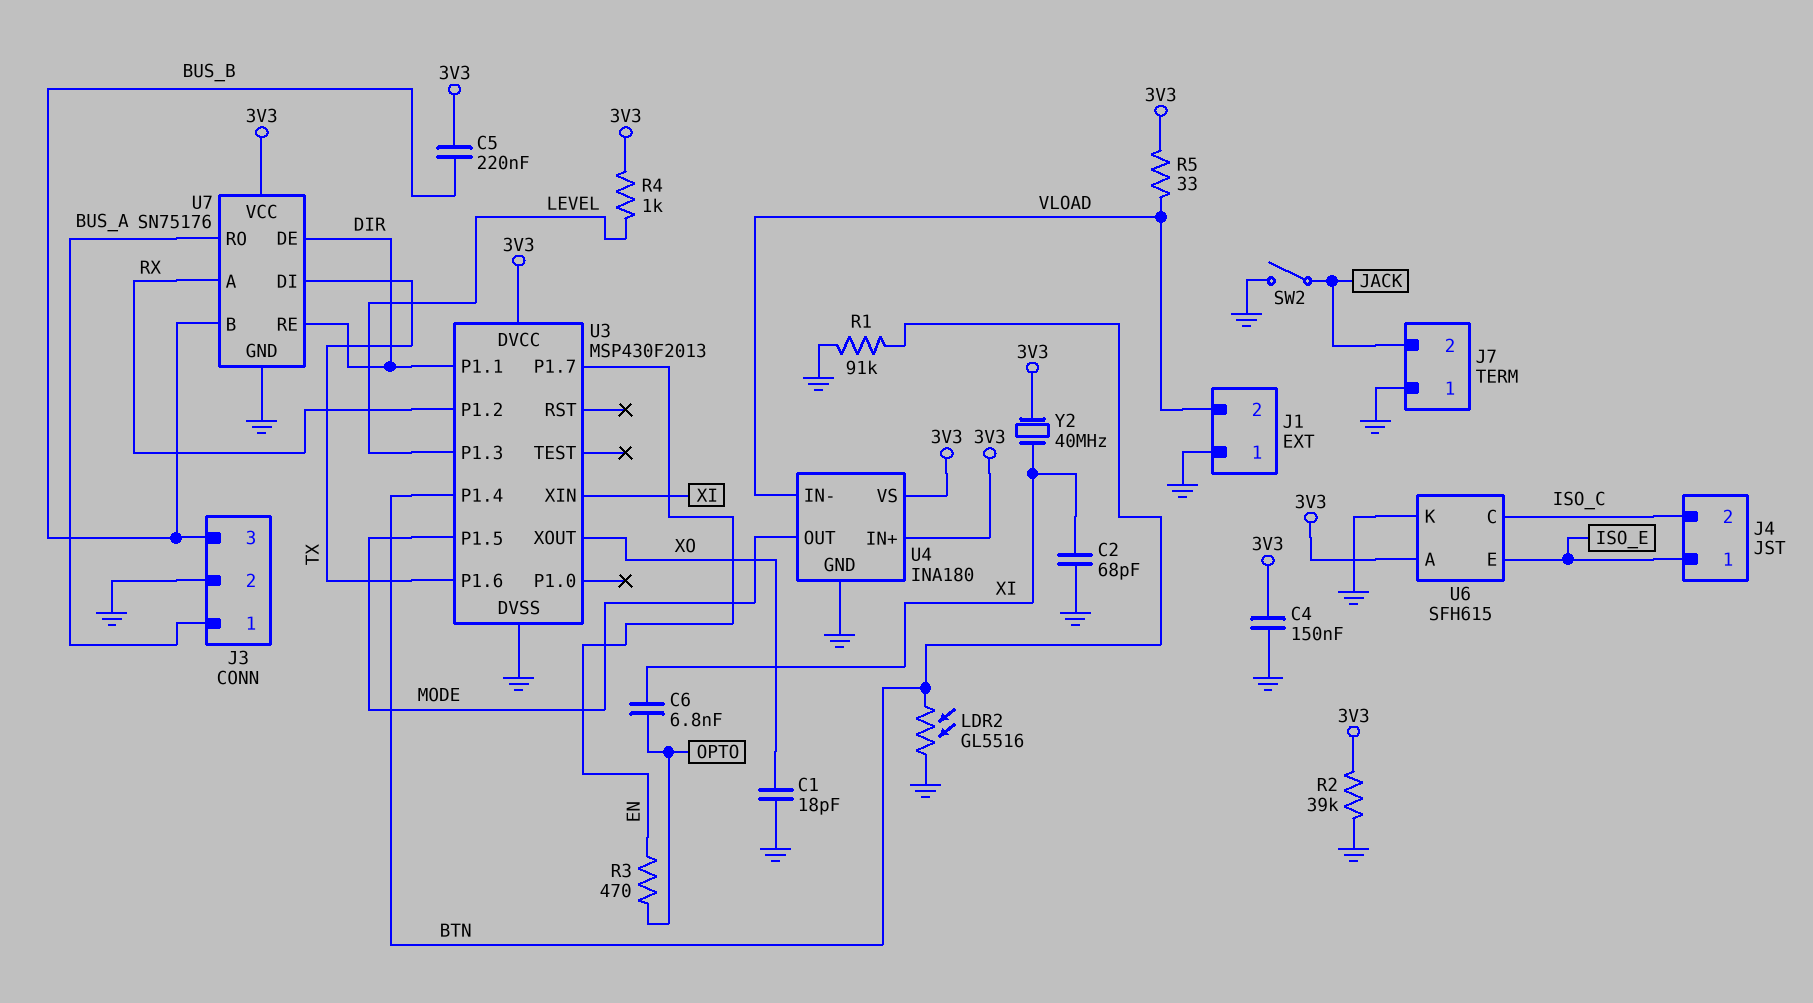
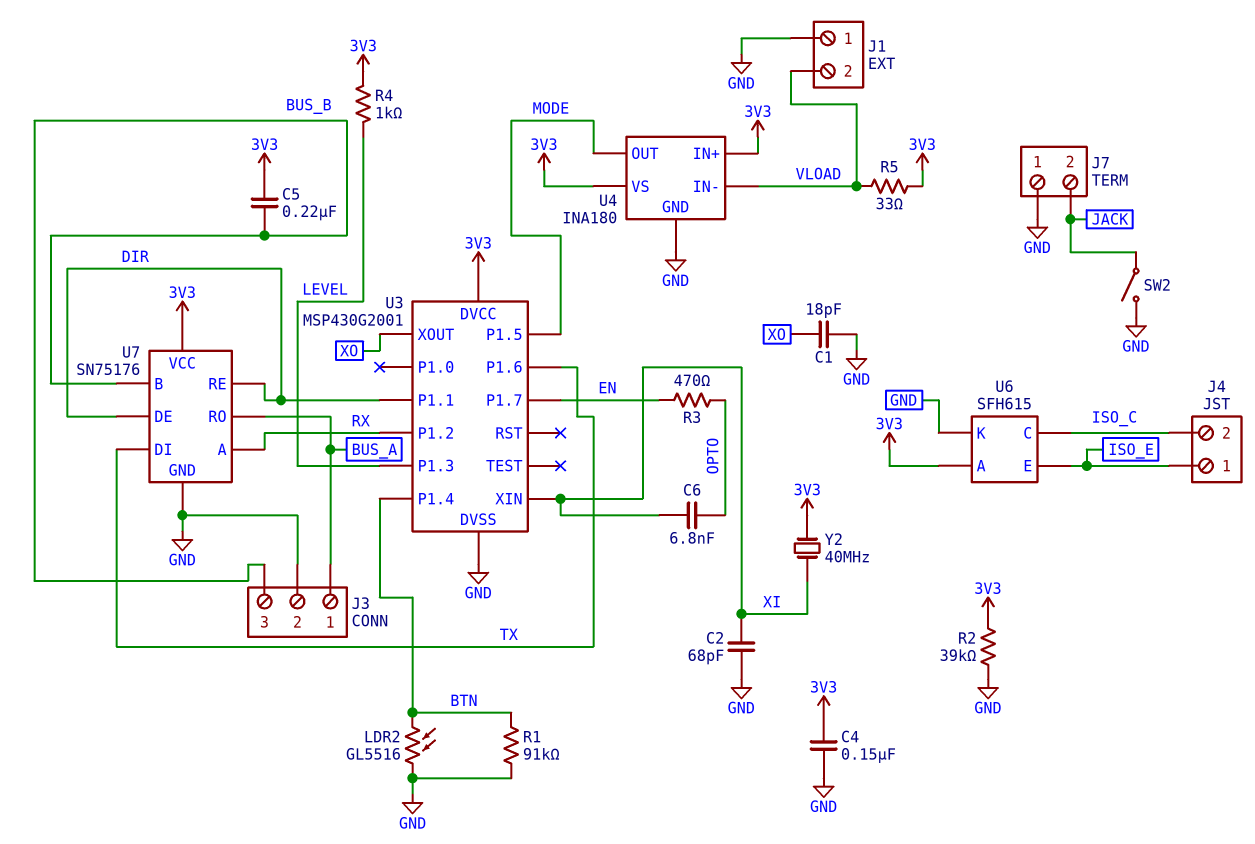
U3: MSP430F2013 -> MSP430G2001

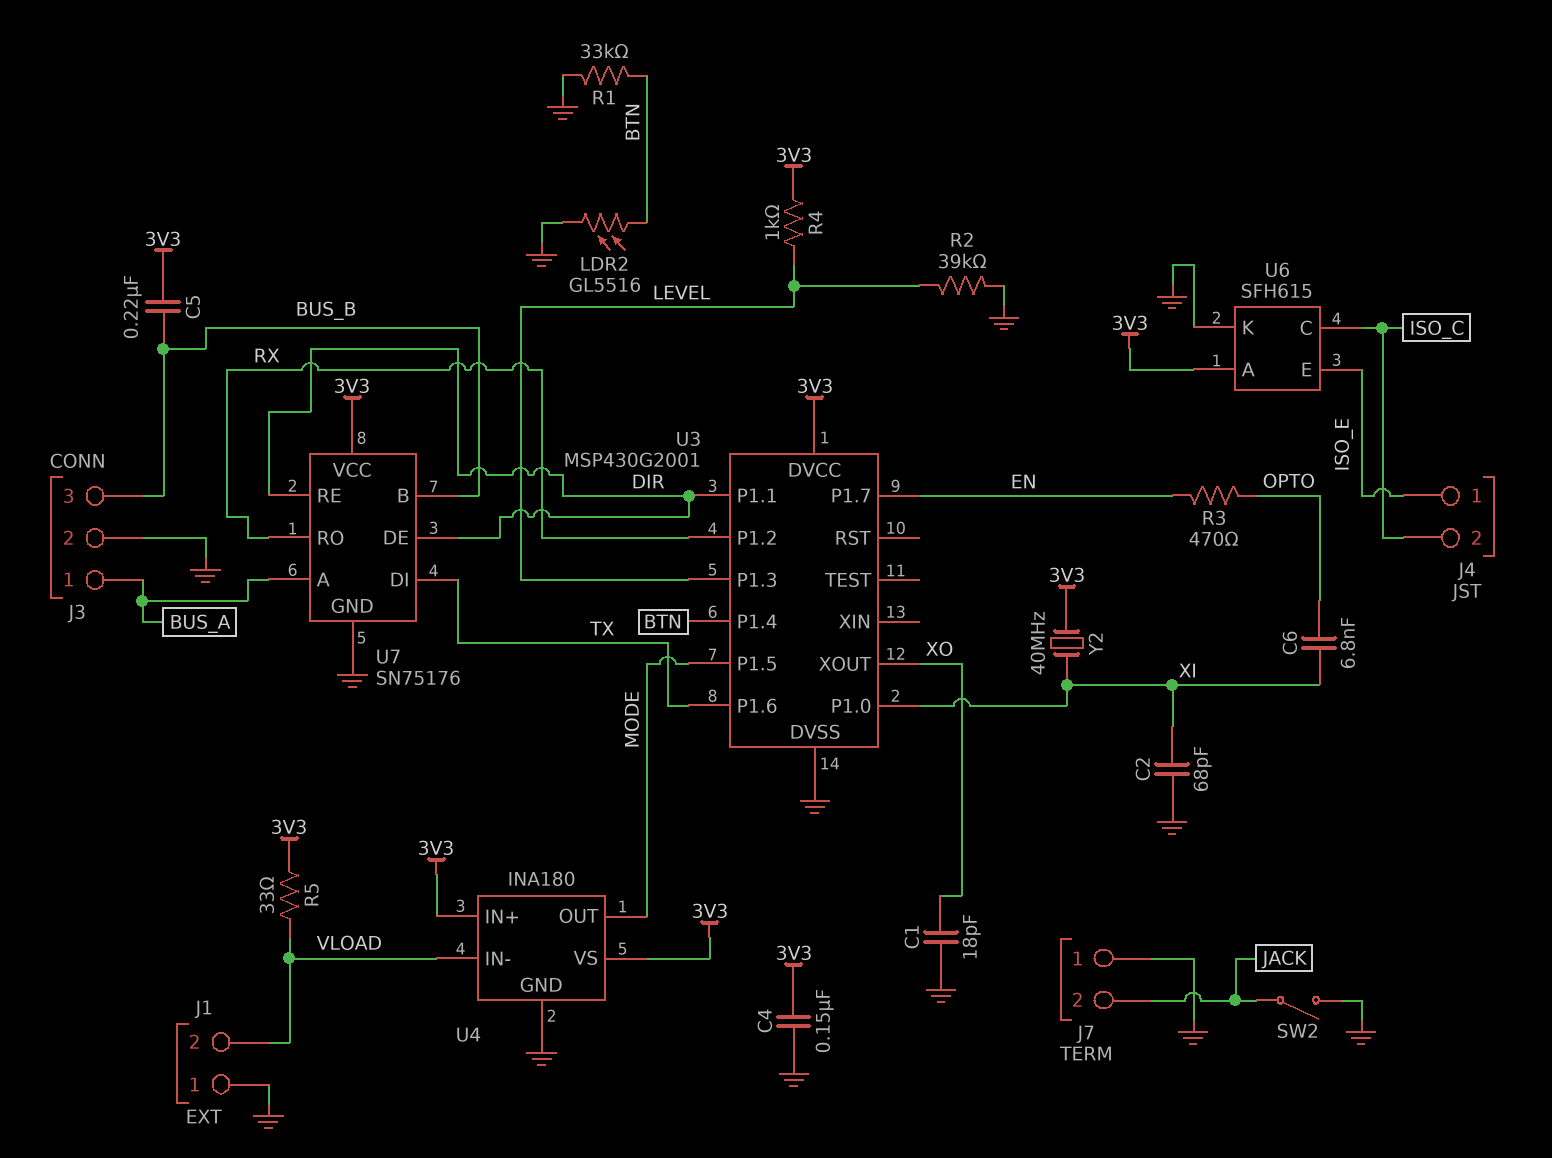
R1: 91k (BTN, GND) -> 33k (BTN, GND)
R2: 39k (3V3, GND) -> 39k (GND, LEVEL)
U3 pin P1.0: none -> XI
U3 pin XIN: XI -> none
U7 pin A: RX -> BUS_A
U7 pin RO: BUS_A -> RX

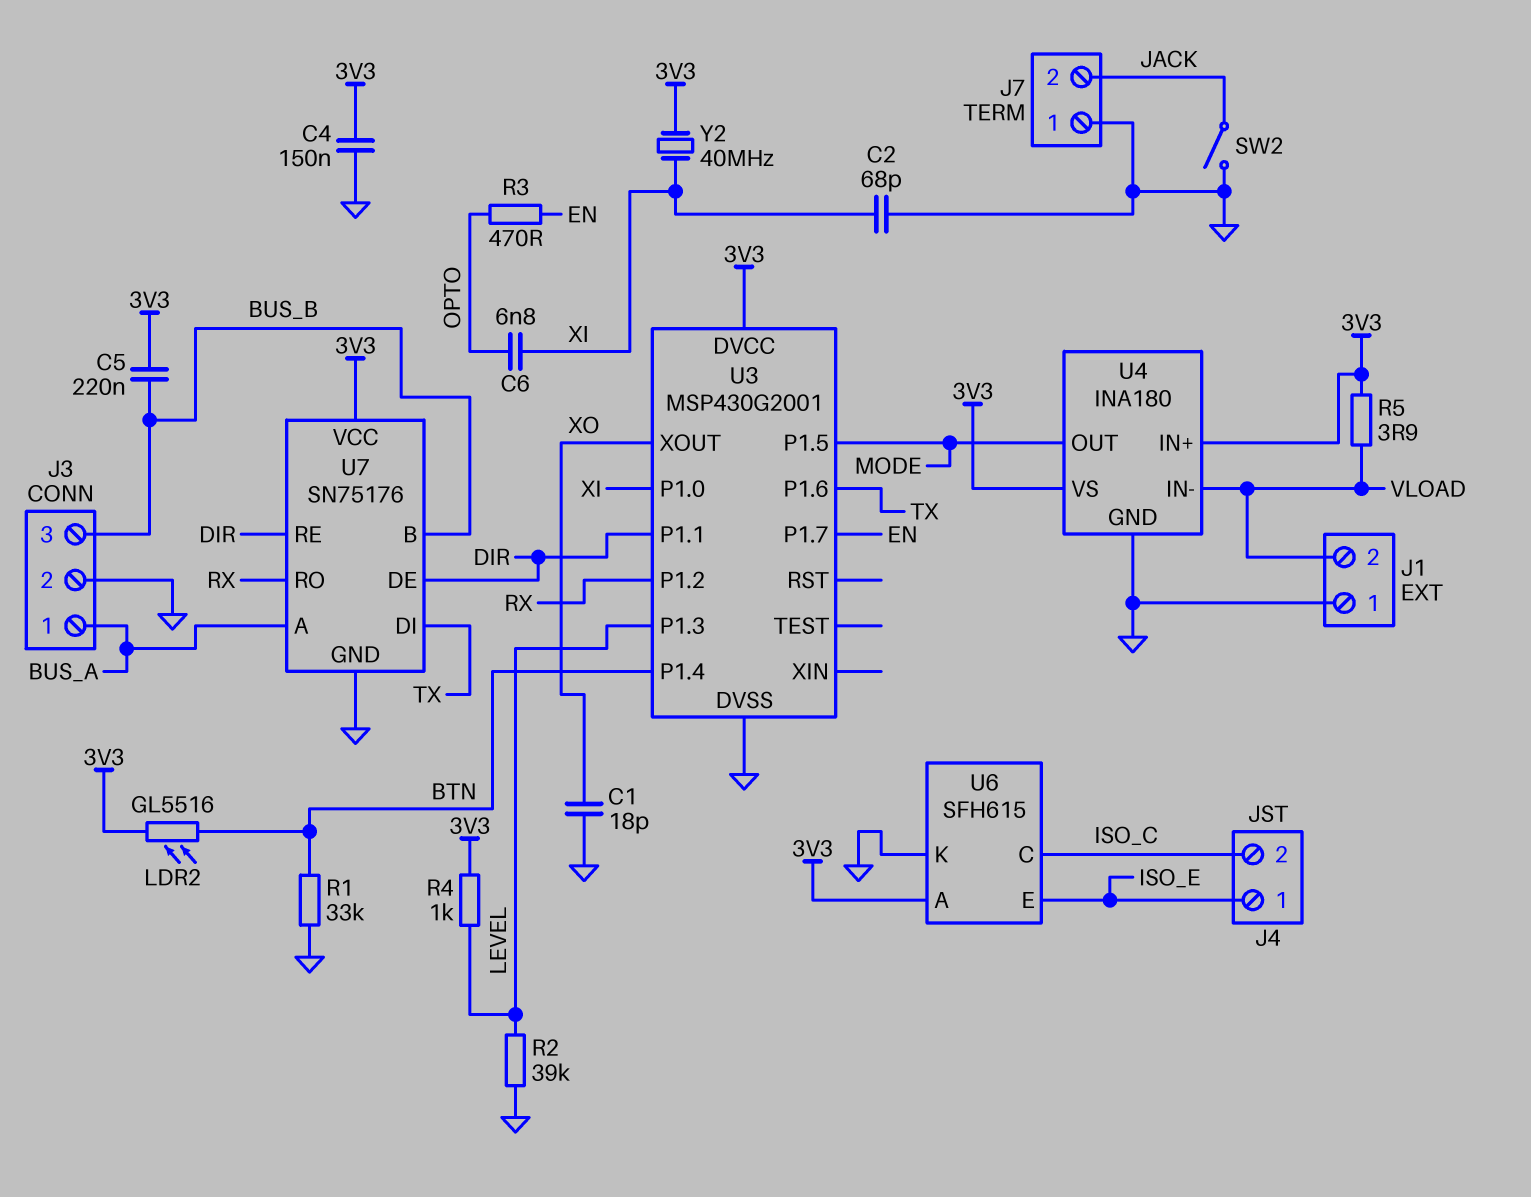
LDR2: GL5516 (BTN, GND) -> GL5516 (3V3, BTN)
R5: 33 (3V3, VLOAD) -> 3.9 (3V3, VLOAD)

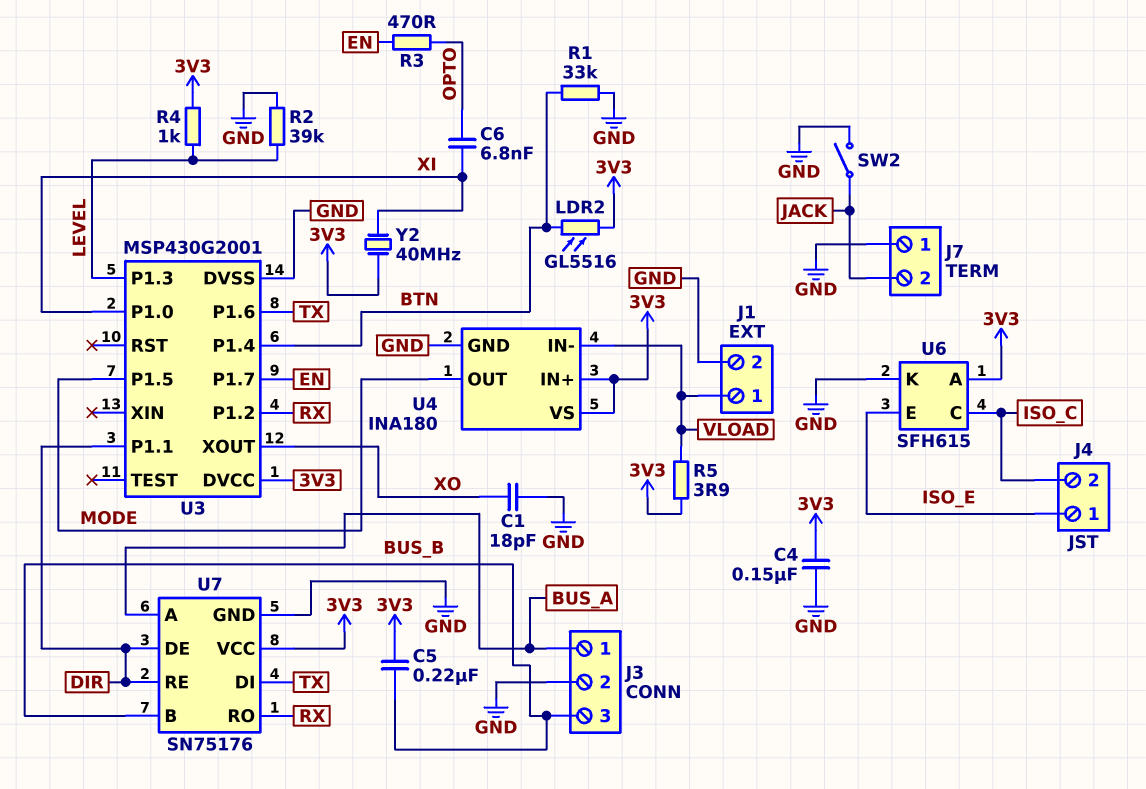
C2: 68pF (GND, XI) -> none
J1 pin 1: GND -> VLOAD
J1 pin 2: VLOAD -> GND

